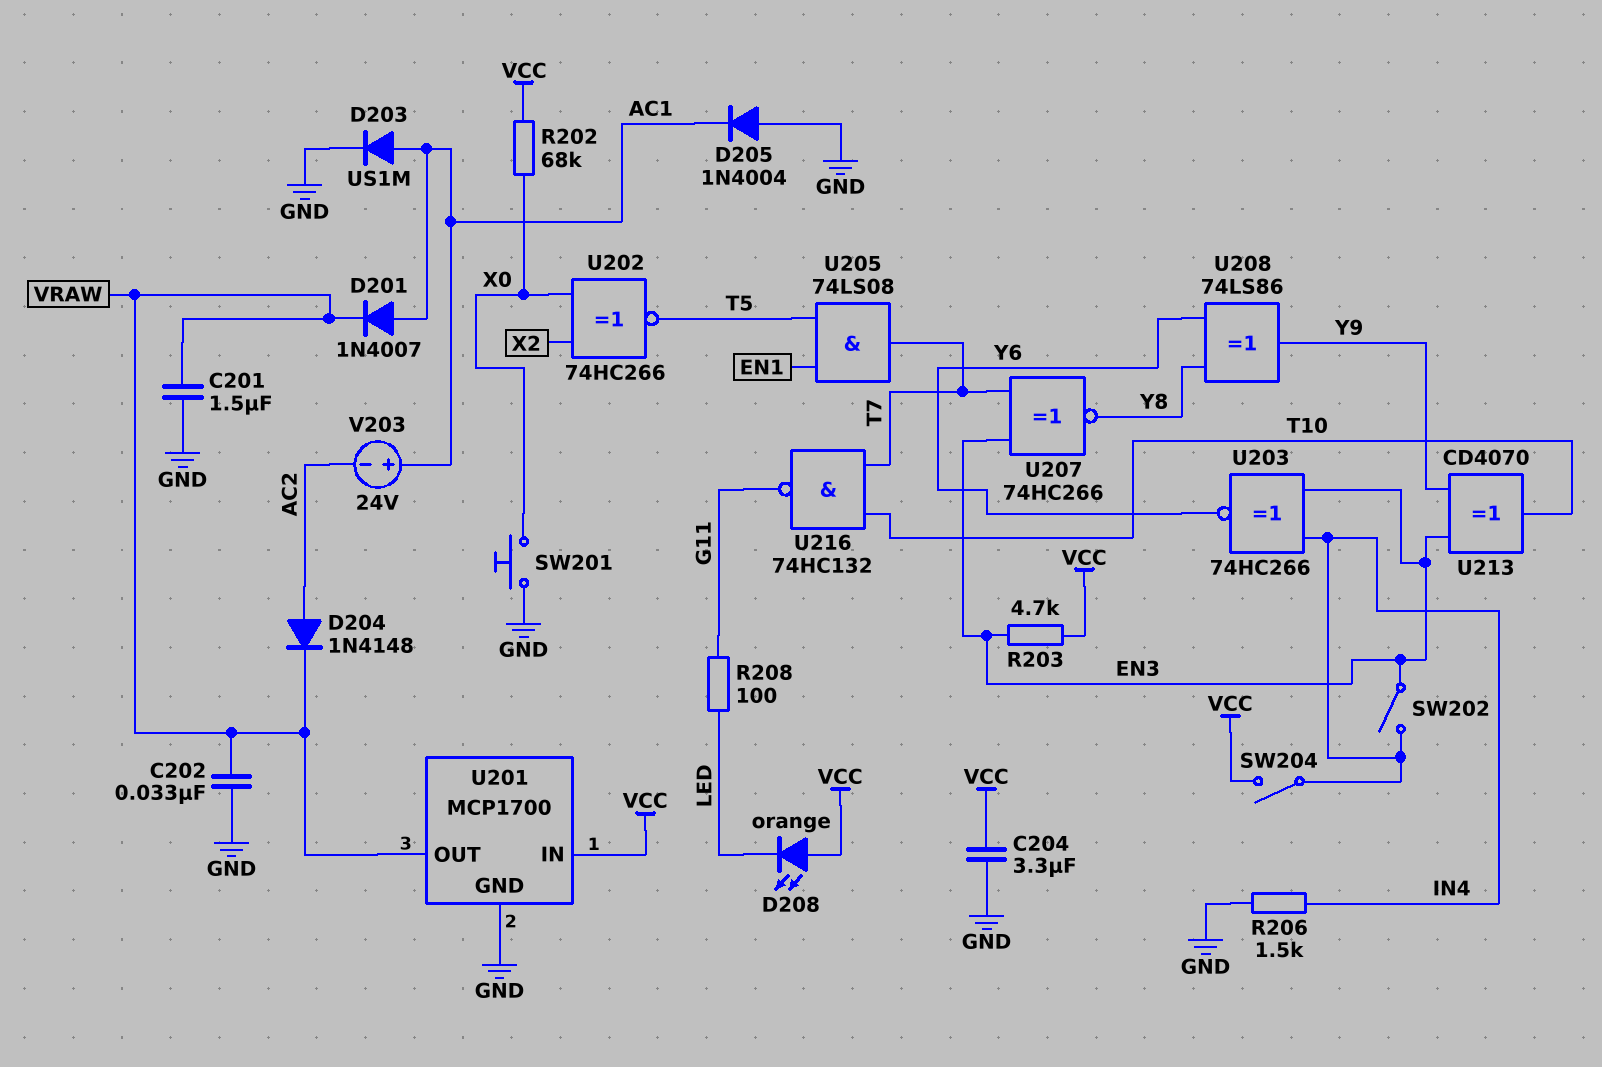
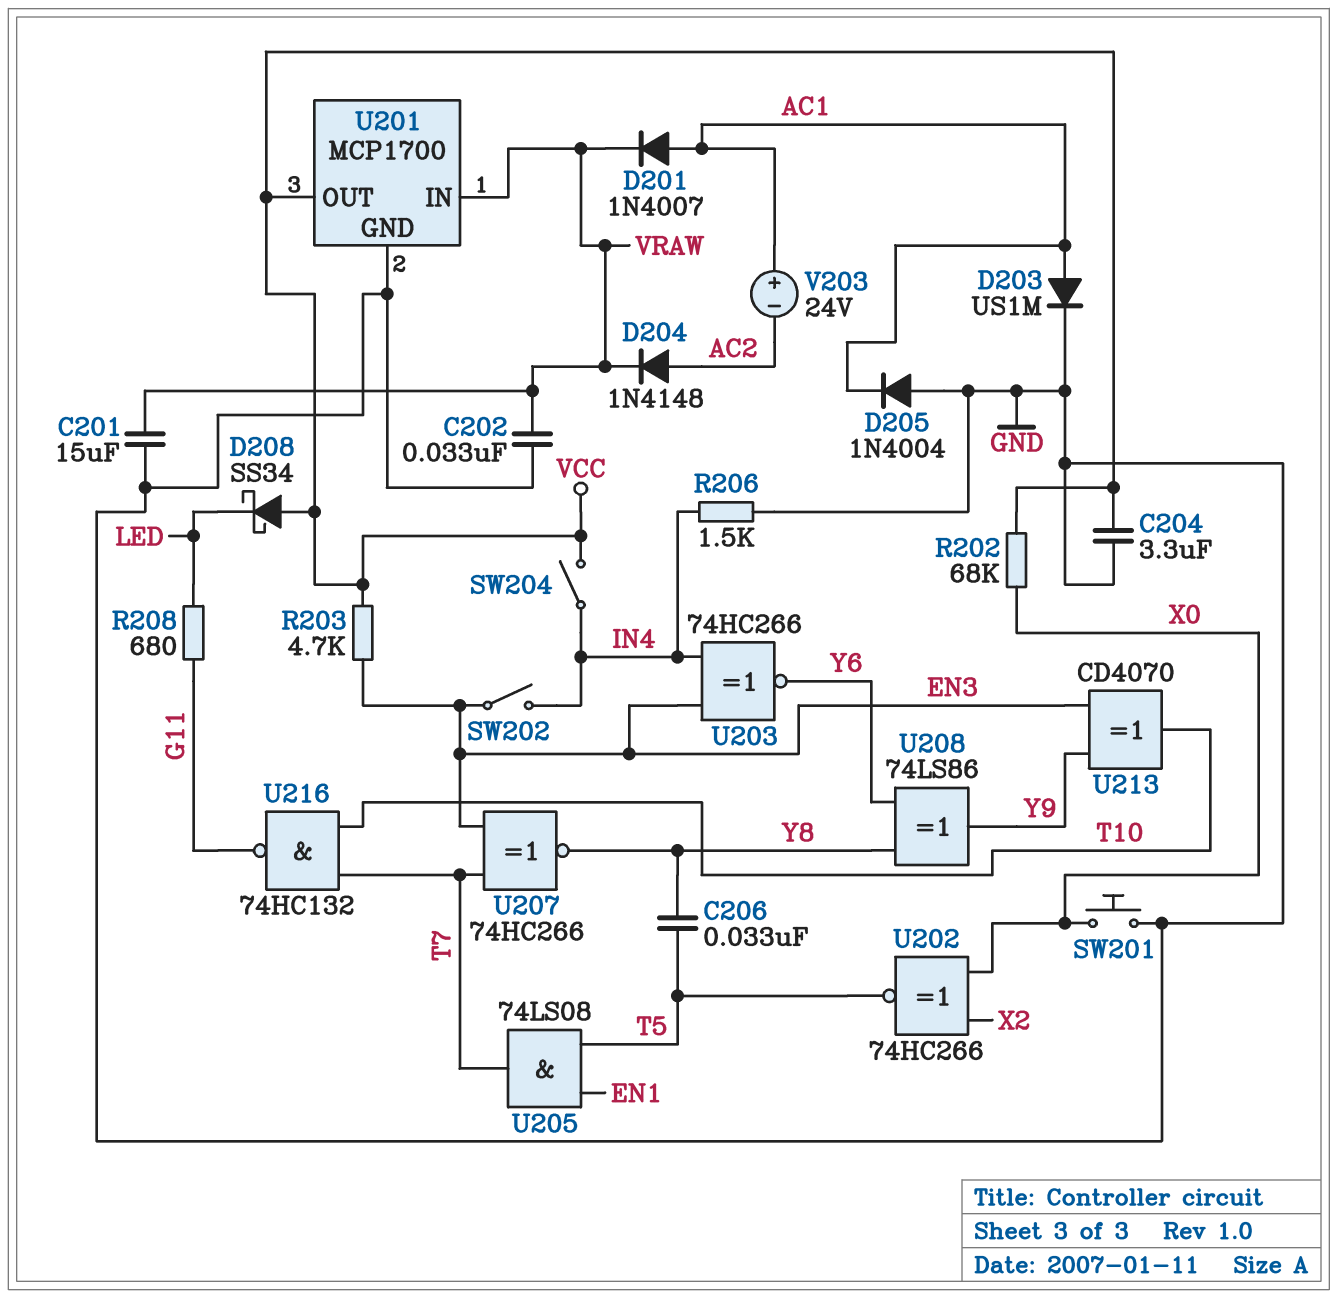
C201: 1.5uF (GND, VRAW) -> 15uF (GND, VRAW)
C206: none -> 33nF (T5, Y8)
D208: LED orange (A VCC, K LED) -> schottky SS34 (A VCC, K LED)
R208: 100 (G11, LED) -> 680 (G11, LED)
U201 pin IN: VCC -> VRAW
U201 pin OUT: VRAW -> VCC

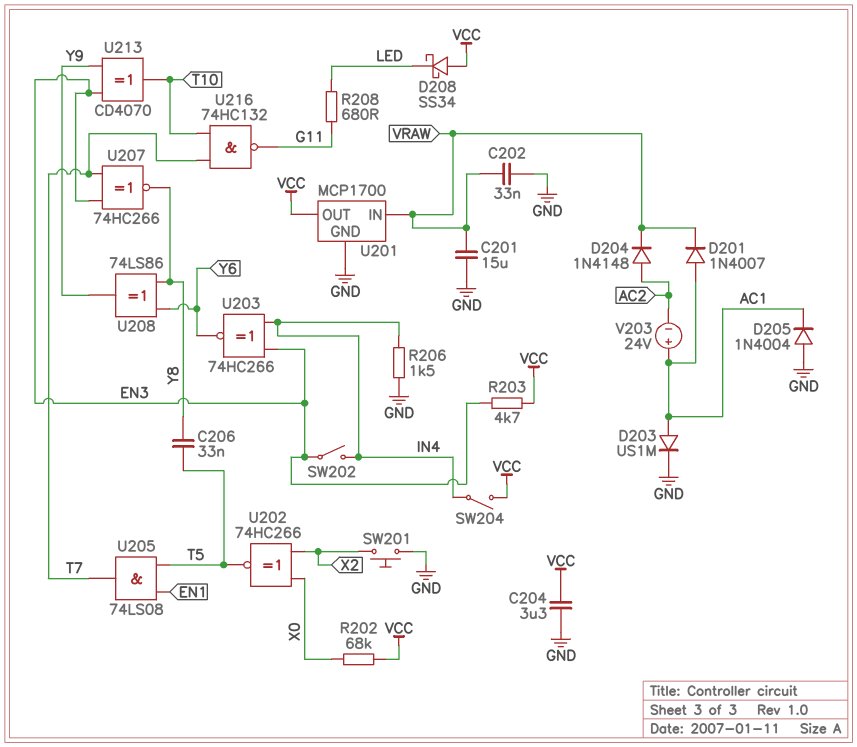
SW201: button (GND, X0) -> button (GND, X2)

